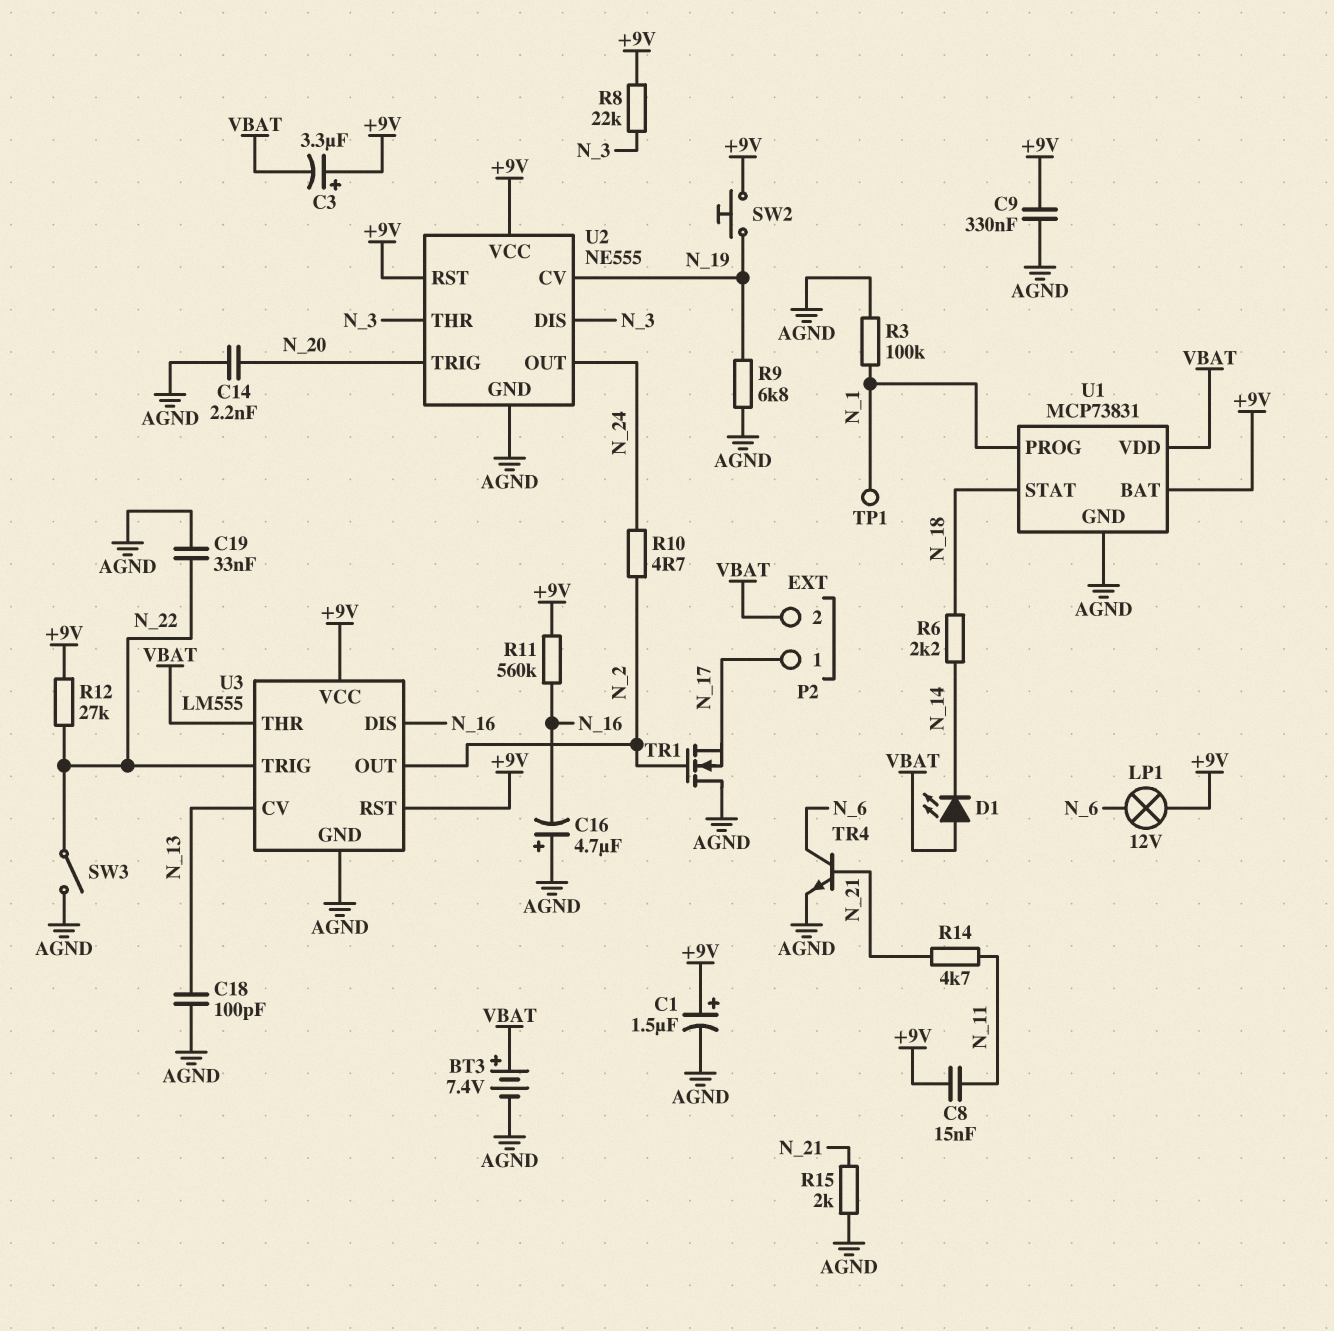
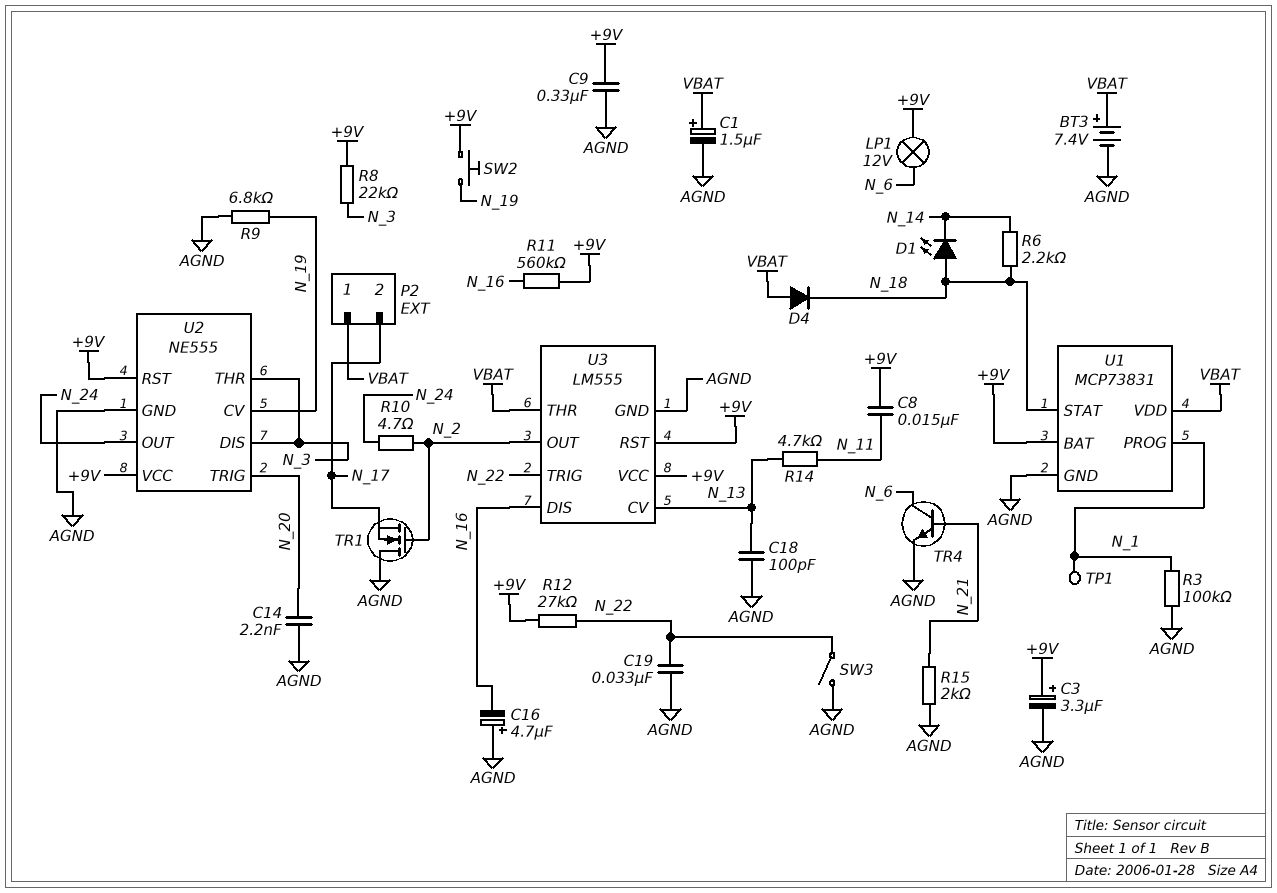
C1: 1.5uF (plus +9V, minus AGND) -> 1.5uF (plus VBAT, minus AGND)
C3: 3.3uF (plus +9V, minus VBAT) -> 3.3uF (plus +9V, minus AGND)
D1: LED (A VBAT, K N_14) -> LED (A N_18, K N_14)
D4: none -> diode (A VBAT, K N_18)
P2 pin 1: N_17 -> VBAT
P2 pin 2: VBAT -> N_17
R14: 4.7k (N_11, N_21) -> 4.7k (N_11, N_13)

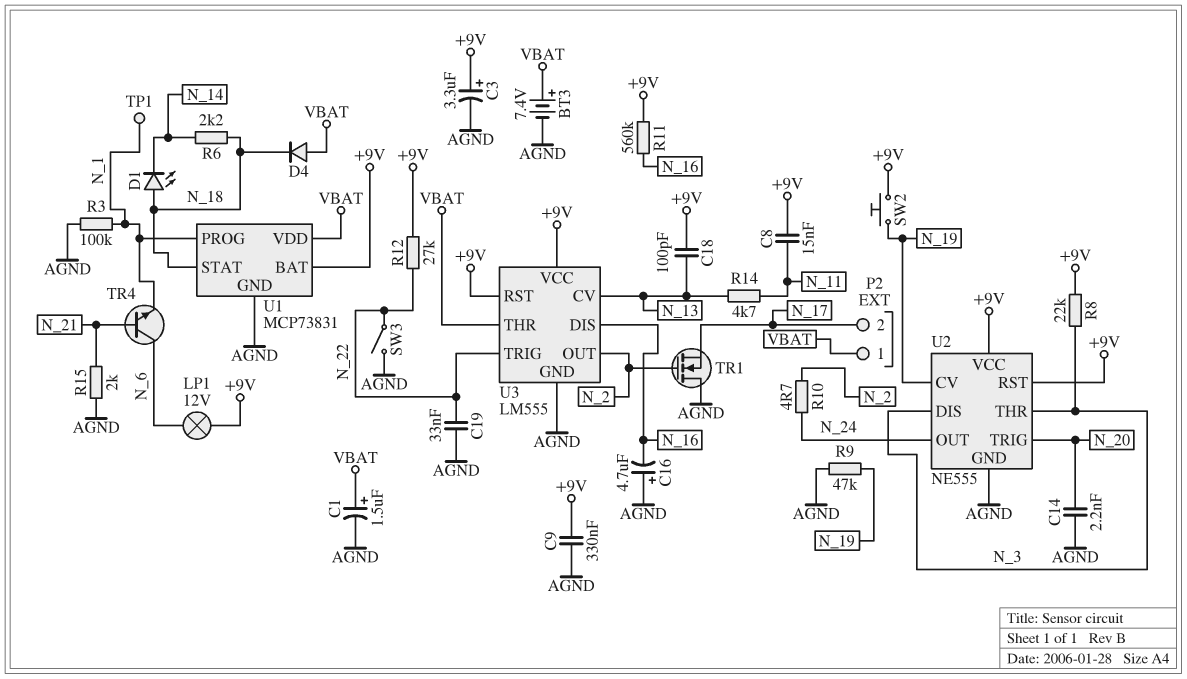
C18: 100pF (AGND, N_13) -> 100pF (+9V, N_13)
R9: 6.8k (AGND, N_19) -> 47k (AGND, N_19)
TR4: NPN (B N_21, C N_6, E AGND) -> NPN (B N_21, C N_6, E N_1)

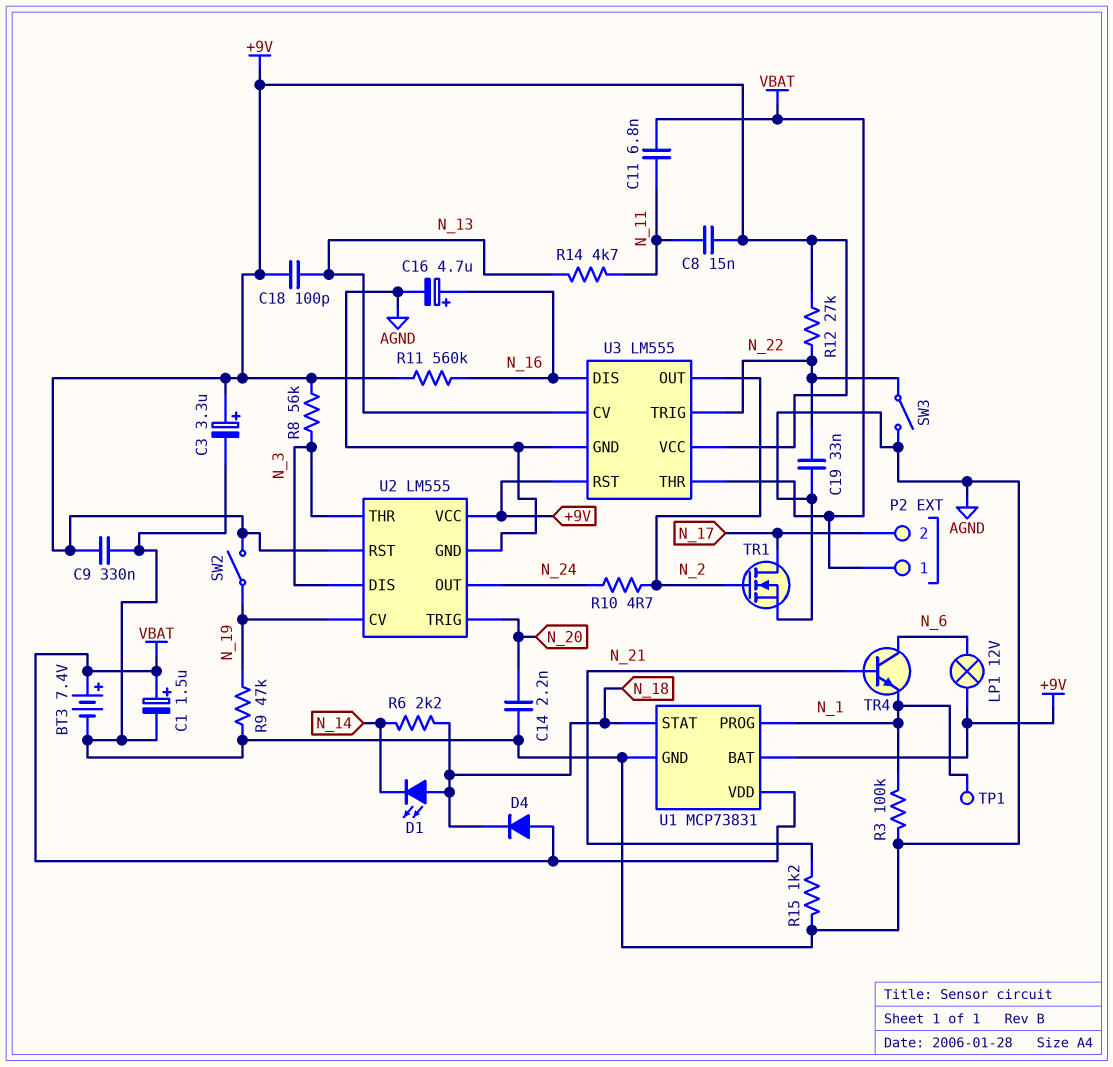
C11: none -> 6.8nF (N_11, VBAT)
C16: 4.7uF (plus AGND, minus N_16) -> 4.7uF (plus N_16, minus AGND)
R8: 22k (+9V, N_3) -> 56k (+9V, N_3)
R15: 2k (AGND, N_21) -> 1.2k (AGND, N_21)
SW2: button (+9V, N_19) -> switch (+9V, N_19)
TR1: NMOS (G N_2, D AGND, S N_17) -> NMOS (G N_2, D N_17, S AGND)
U2: NE555 -> LM555

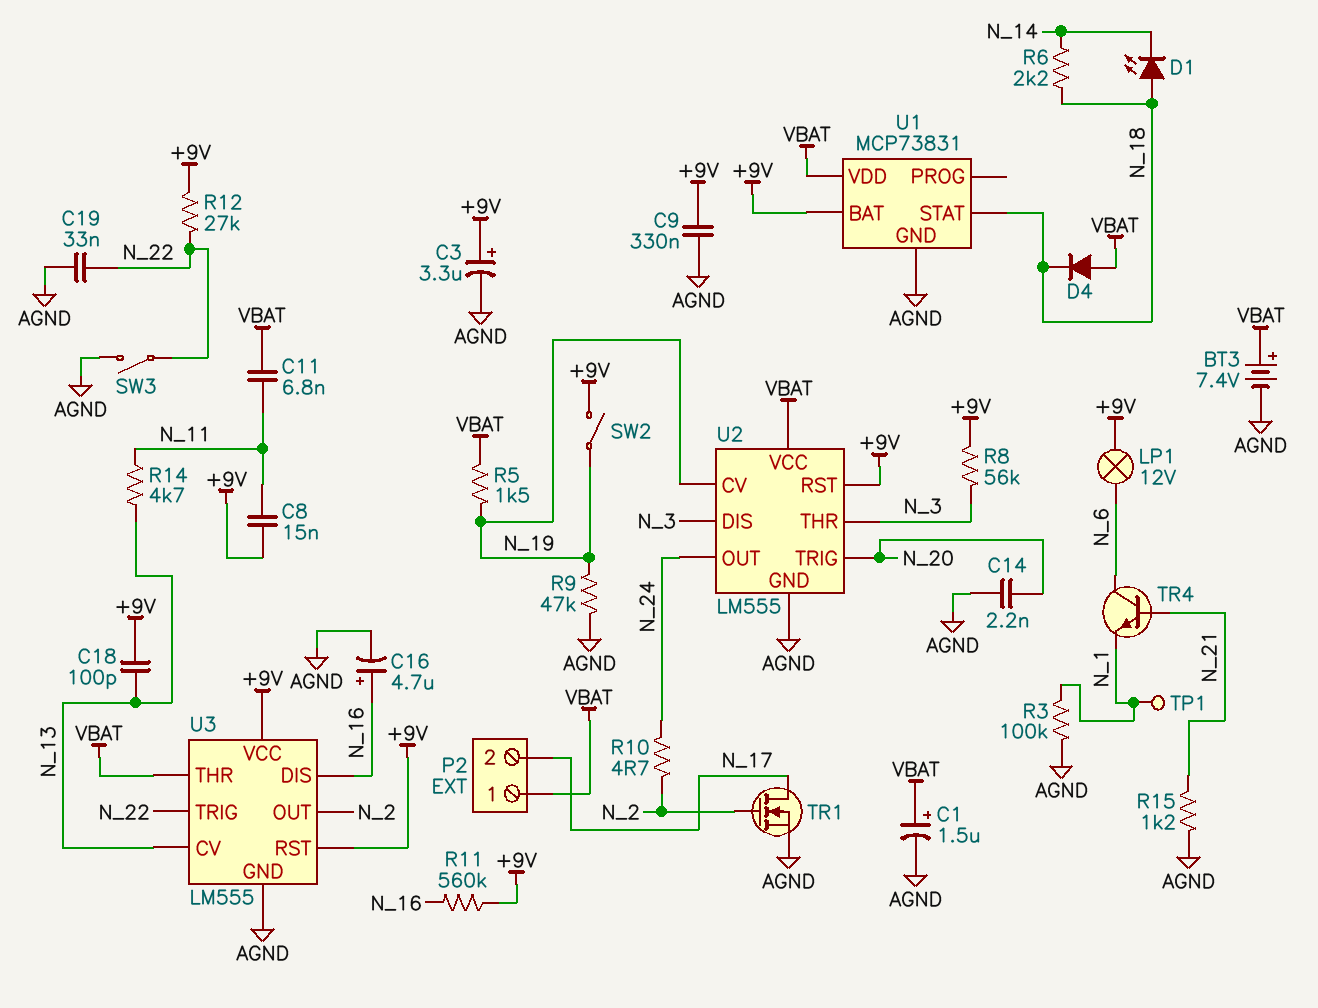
R5: none -> 1.5k (N_19, VBAT)
U1 pin PROG: N_1 -> none
U2 pin VCC: +9V -> VBAT

